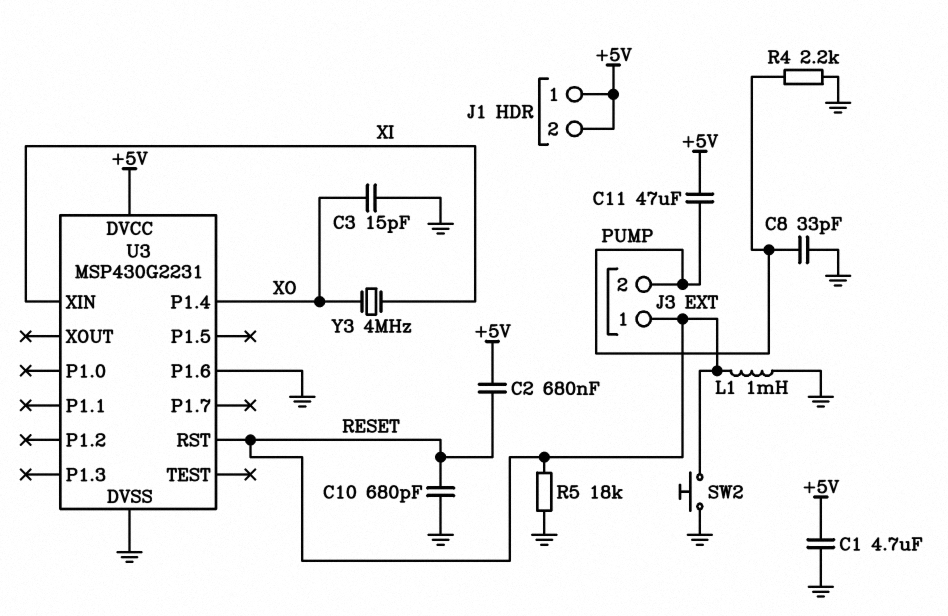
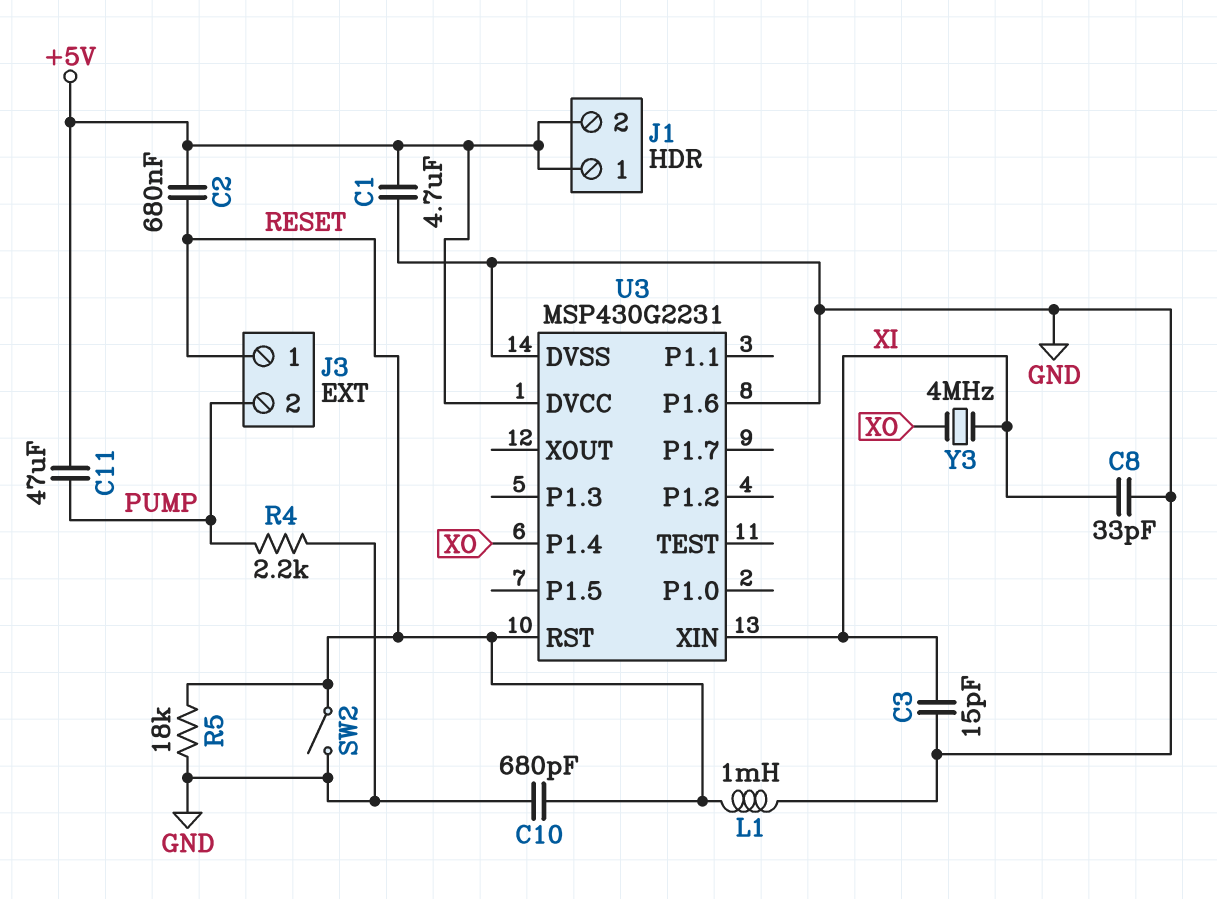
C3: 15pF (GND, XO) -> 15pF (GND, XI)
C8: 33pF (GND, PUMP) -> 33pF (GND, XI)
SW2: button (GND, RESET) -> switch (GND, RESET)

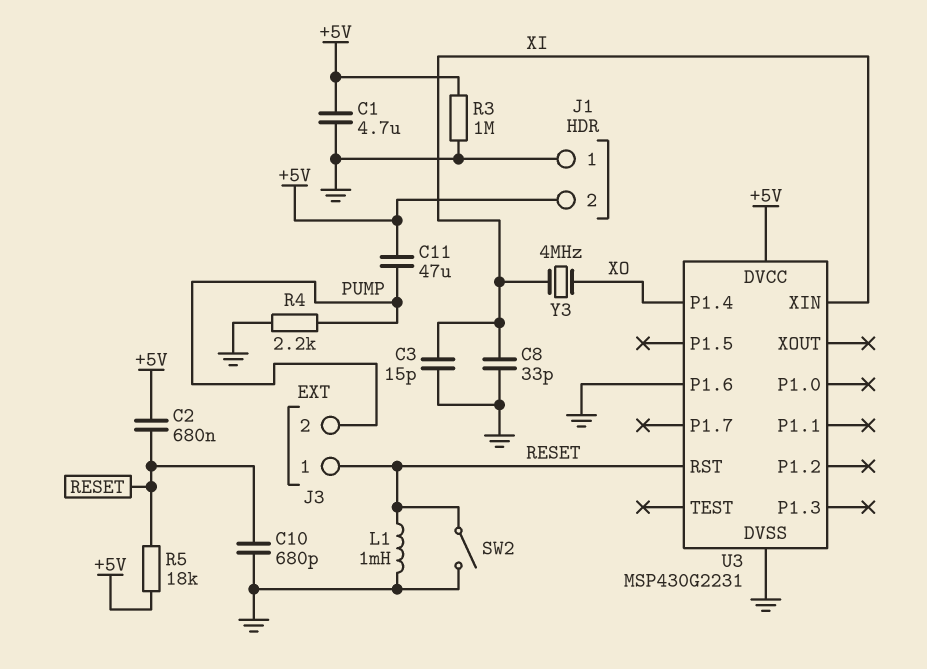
J1 pin 1: +5V -> GND
R3: none -> 1M (+5V, GND)
R5: 18k (GND, RESET) -> 18k (+5V, RESET)

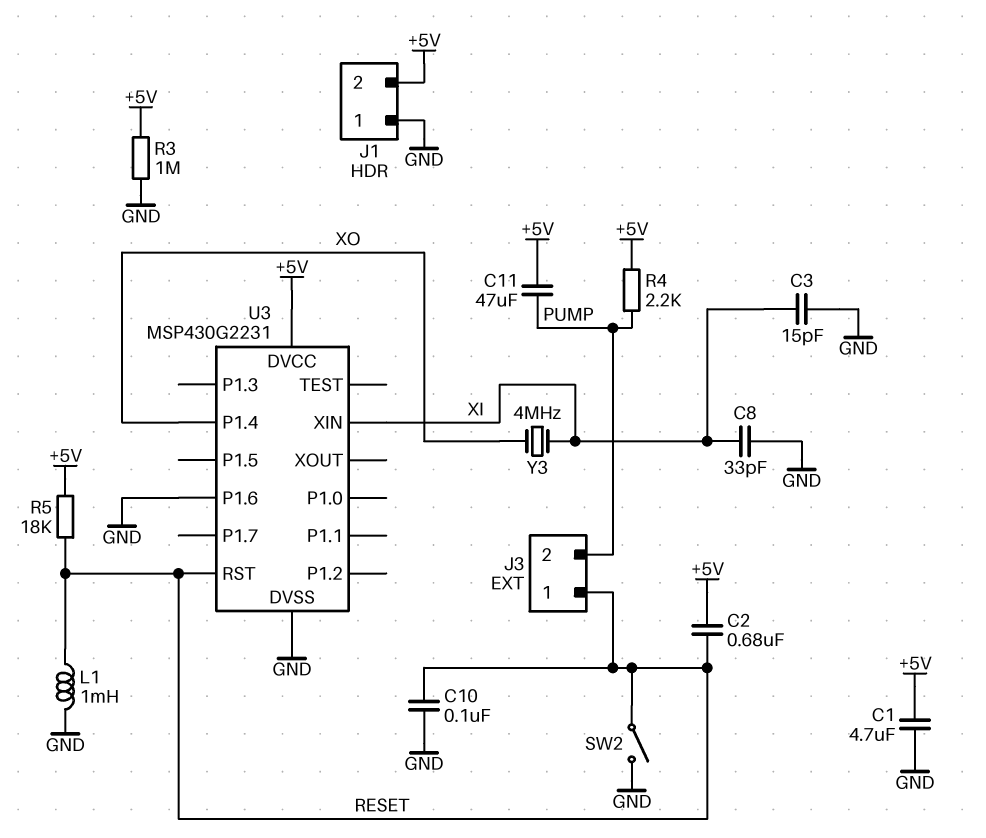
C10: 680pF (GND, RESET) -> 100nF (GND, RESET)
R4: 2.2k (GND, PUMP) -> 2.2k (+5V, PUMP)

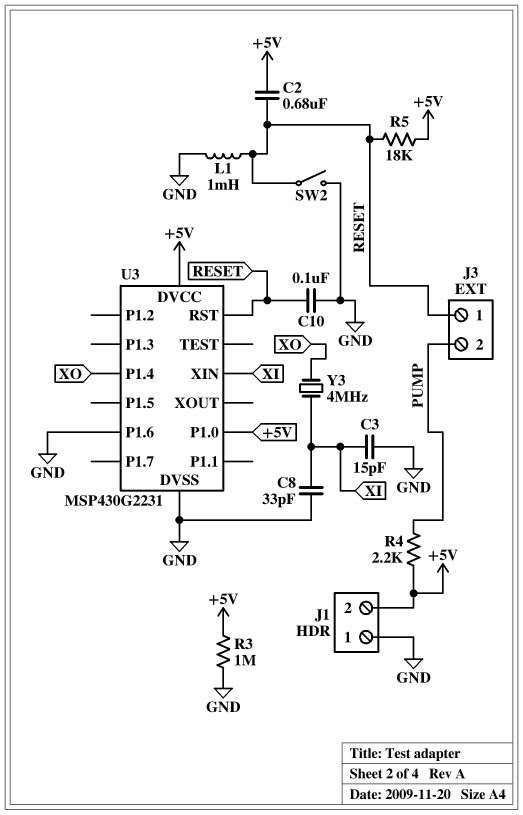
C1: 4.7uF (+5V, GND) -> none
C11: 47uF (+5V, PUMP) -> none
U3 pin P1.0: none -> +5V

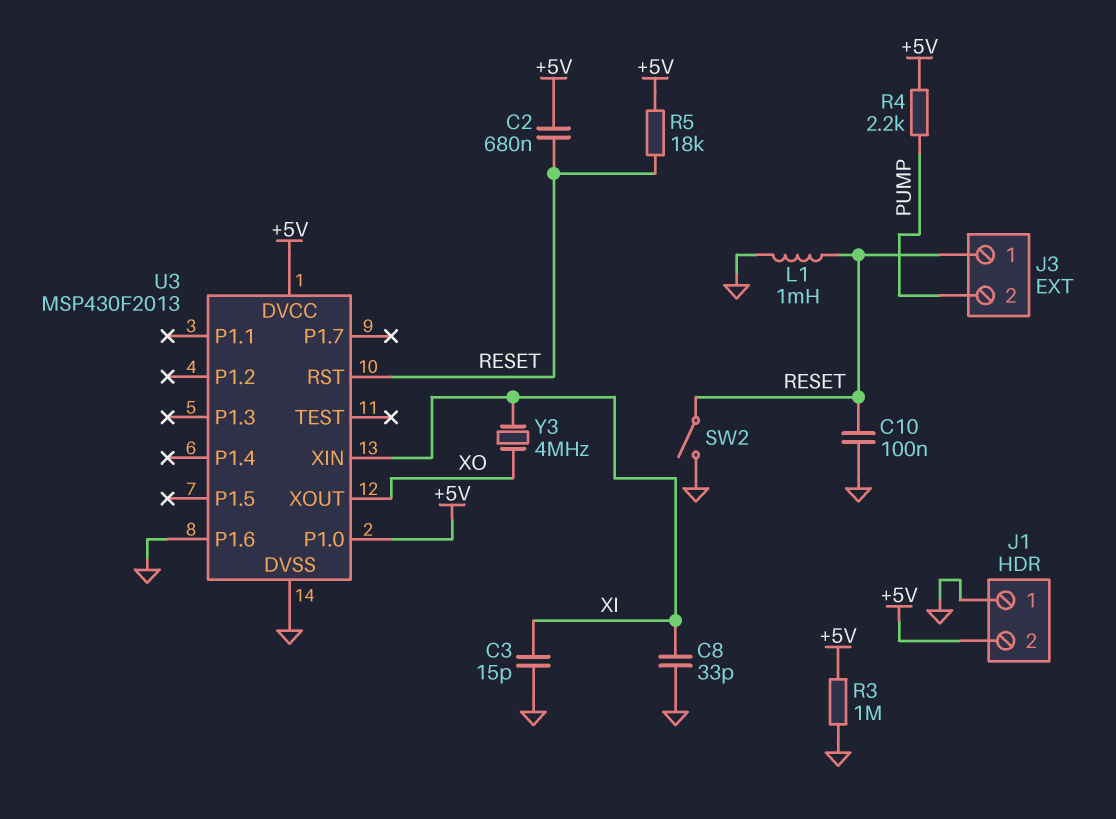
U3: MSP430G2231 -> MSP430F2013
U3 pin P1.4: XO -> none
U3 pin XOUT: none -> XO

